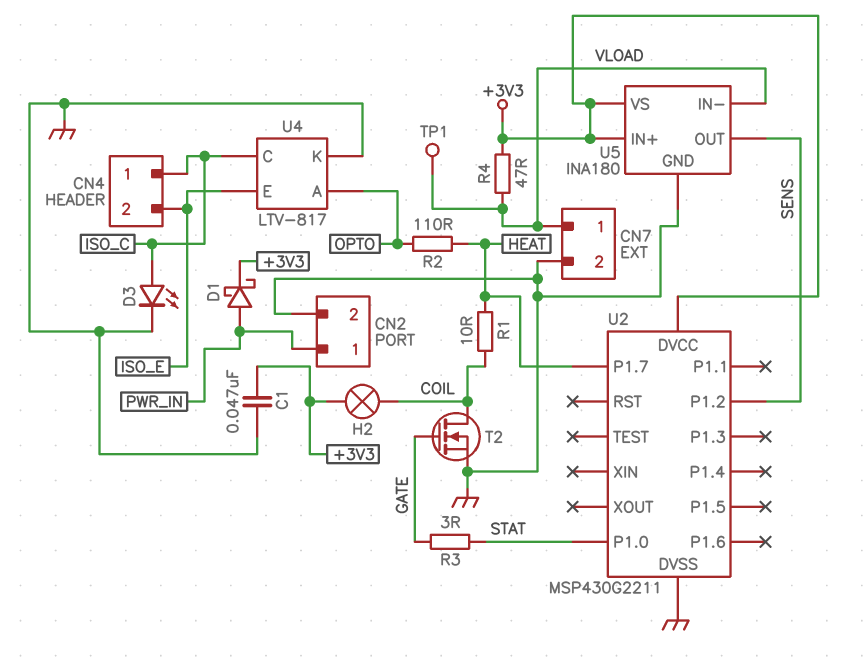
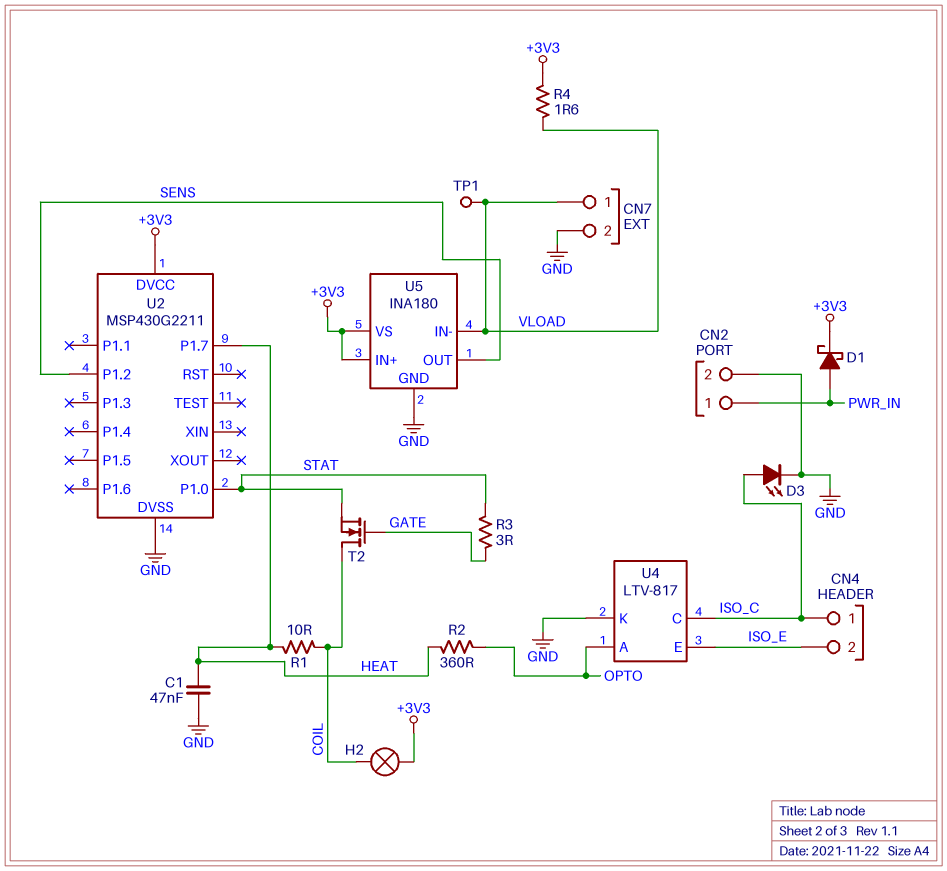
C1: 47nF (+3V3, GND) -> 47nF (GND, HEAT)
R2: 110 (HEAT, OPTO) -> 360 (HEAT, OPTO)
R4: 47 (+3V3, VLOAD) -> 1.6 (+3V3, VLOAD)
T2: NMOS (G GATE, D COIL, S GND) -> NMOS (G GATE, D COIL, S STAT)

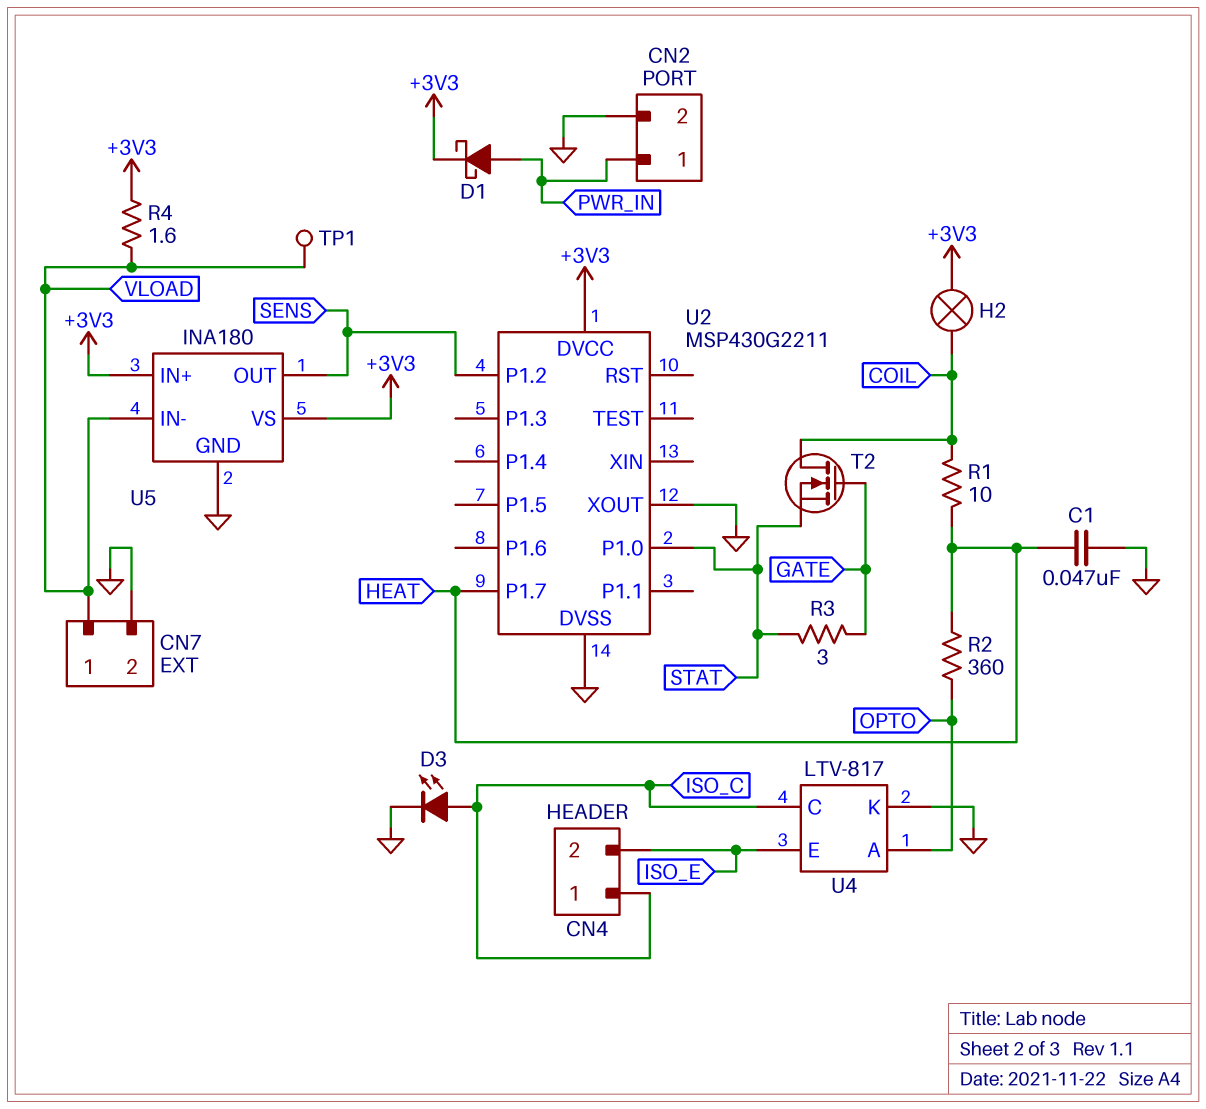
U2 pin XOUT: none -> GND

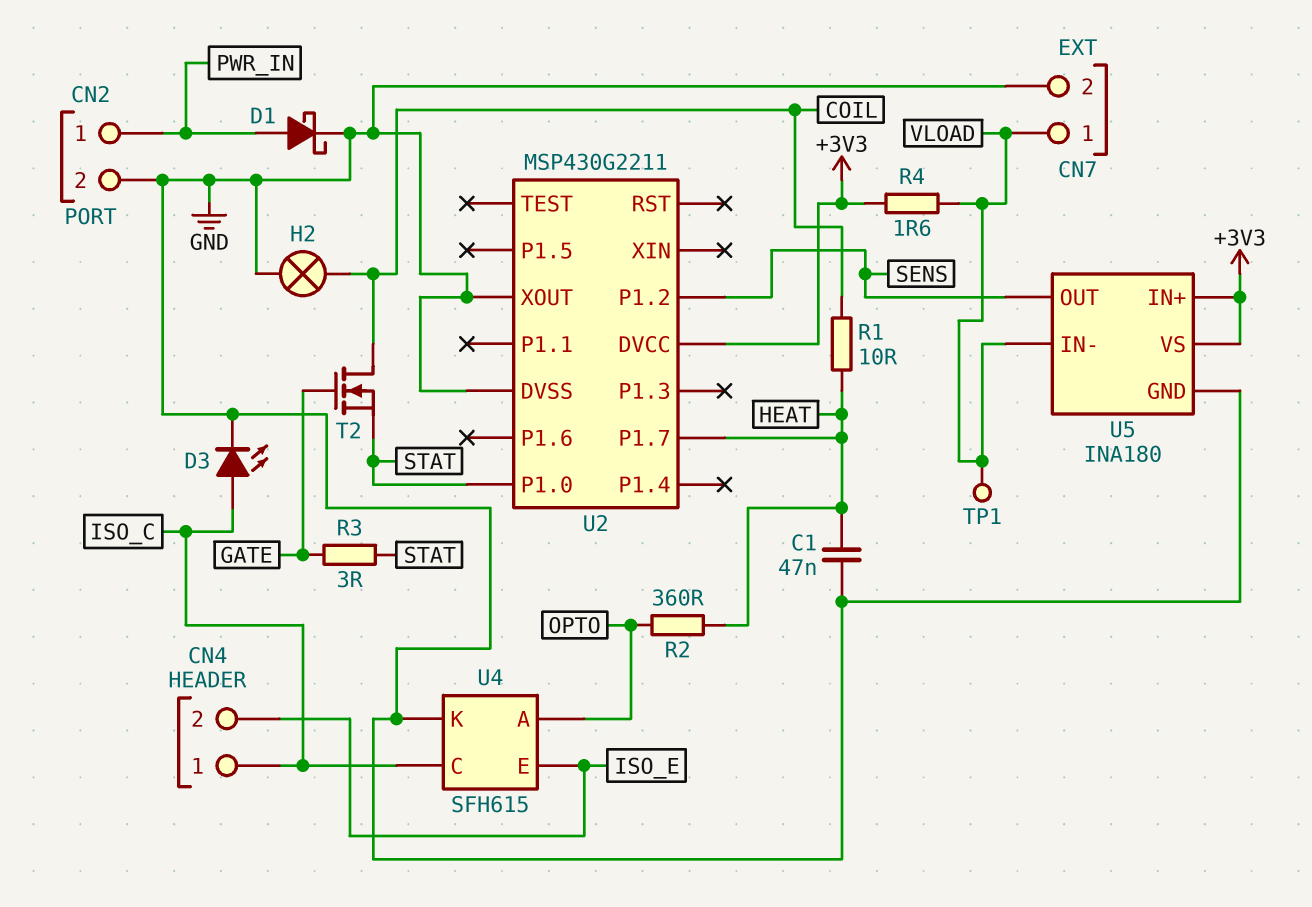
D1: schottky (A PWR_IN, K +3V3) -> schottky (A PWR_IN, K GND)
H2: lamp (+3V3, COIL) -> lamp (COIL, GND)
U4: LTV-817 -> SFH615

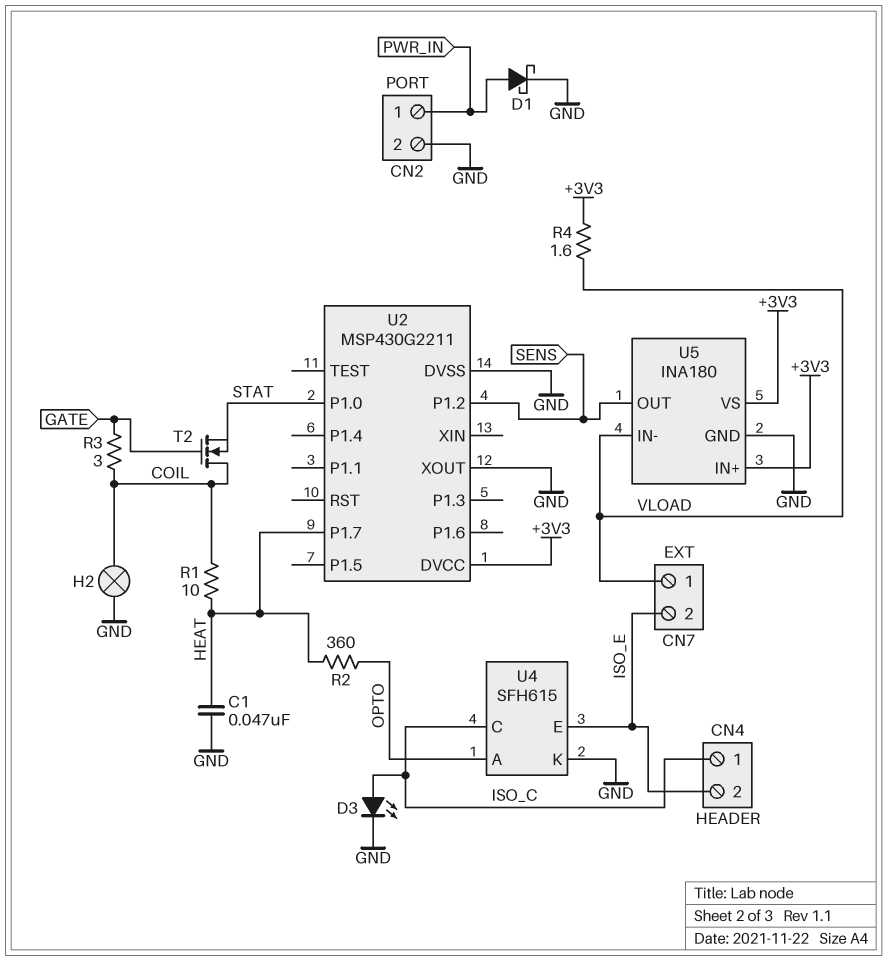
CN7 pin 2: GND -> ISO_E
R3: 3 (GATE, STAT) -> 3 (COIL, GATE)
TP1: test point (VLOAD) -> none

